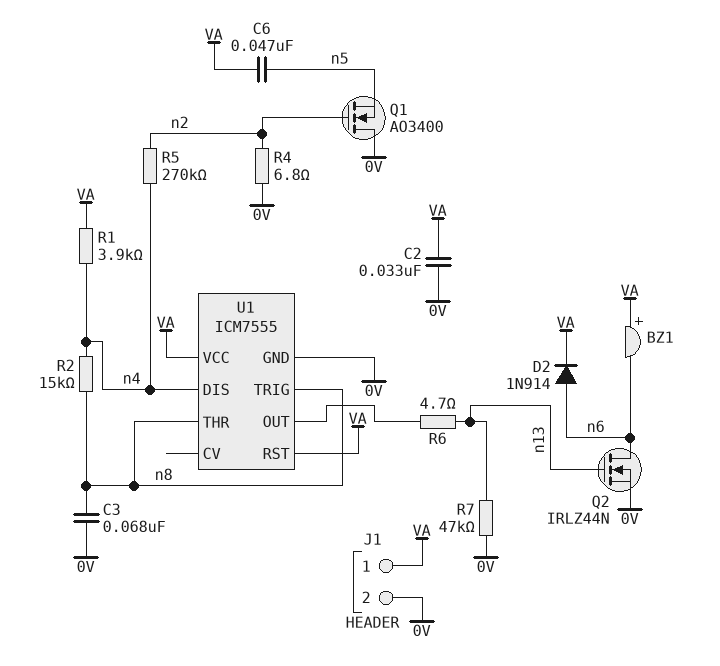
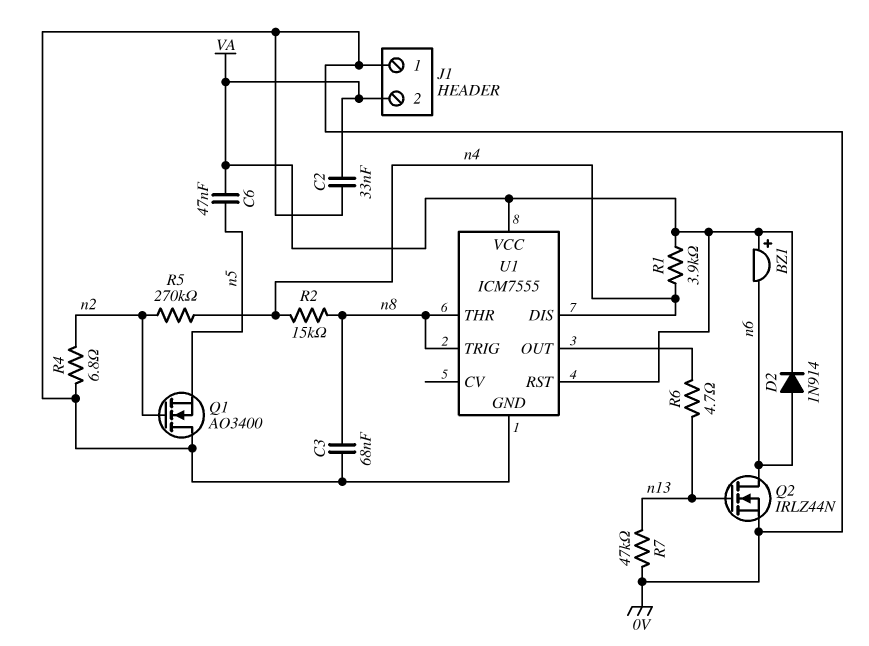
J1 pin 1: VA -> 0V
J1 pin 2: 0V -> VA

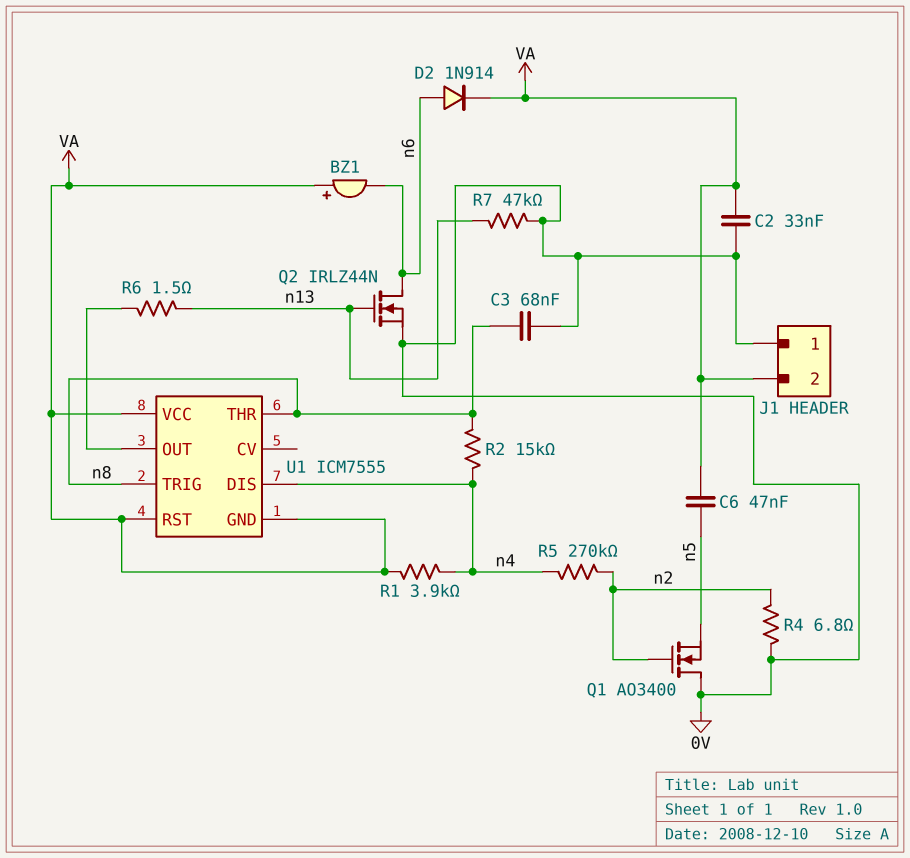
R6: 4.7 (U1/OUT, n13) -> 1.5 (U1/OUT, n13)
U1 pin GND: 0V -> VA

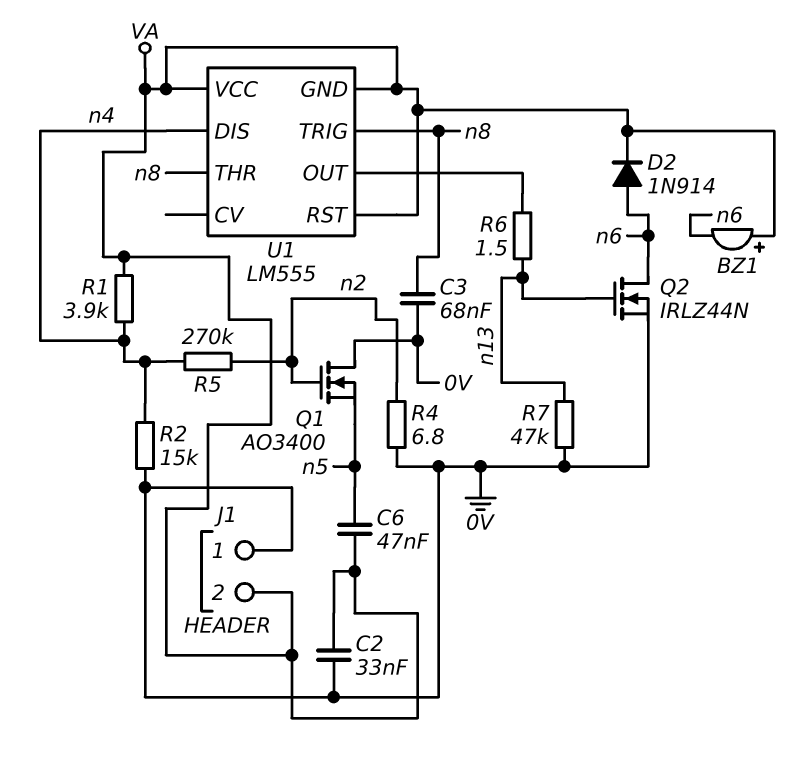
R2: 15k (n4, n8) -> 15k (0V, n4)
U1: ICM7555 -> LM555

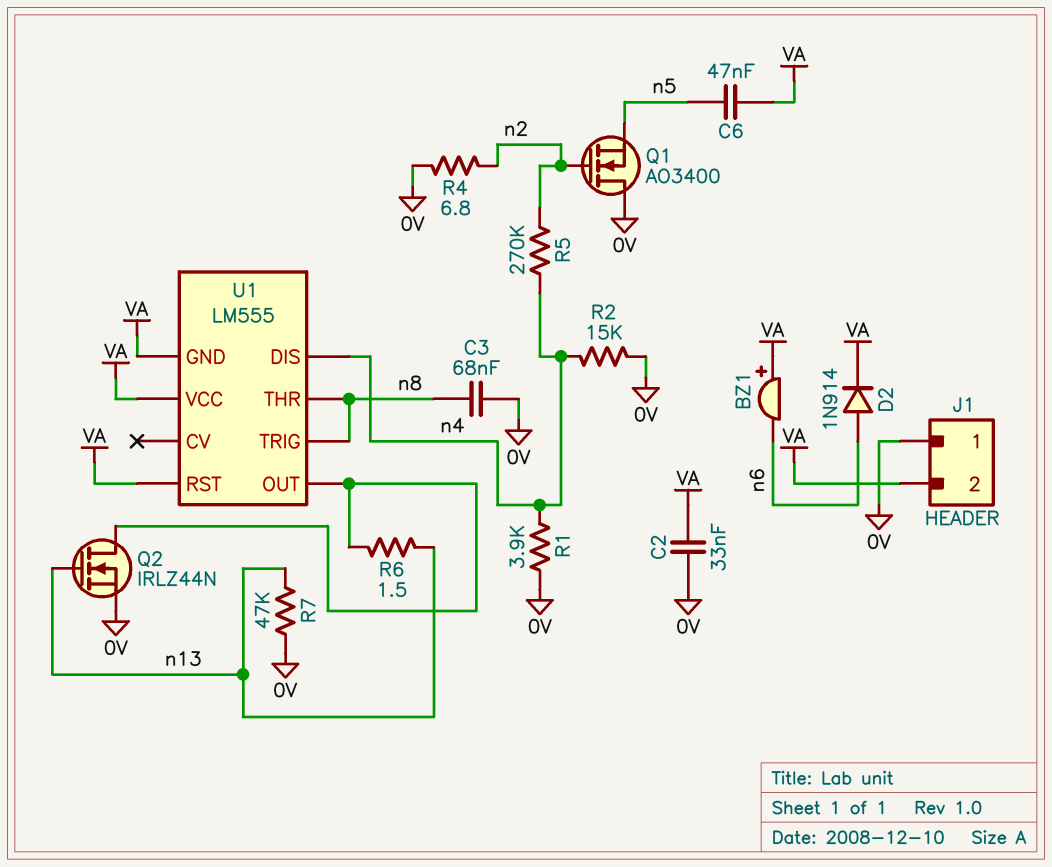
Q2: NMOS IRLZ44N (G n13, D n6, S 0V) -> NMOS IRLZ44N (G n13, D U1/OUT, S 0V)
R1: 3.9k (VA, n4) -> 3.9k (0V, n4)

